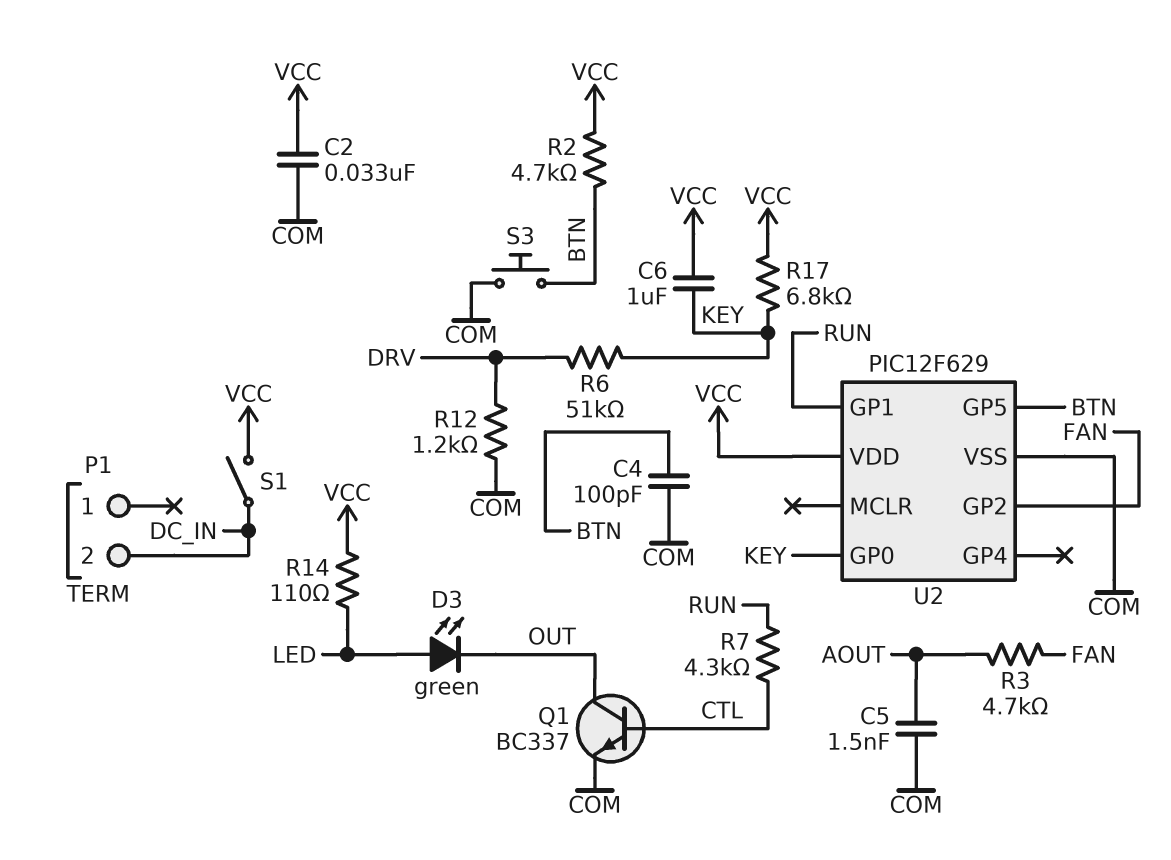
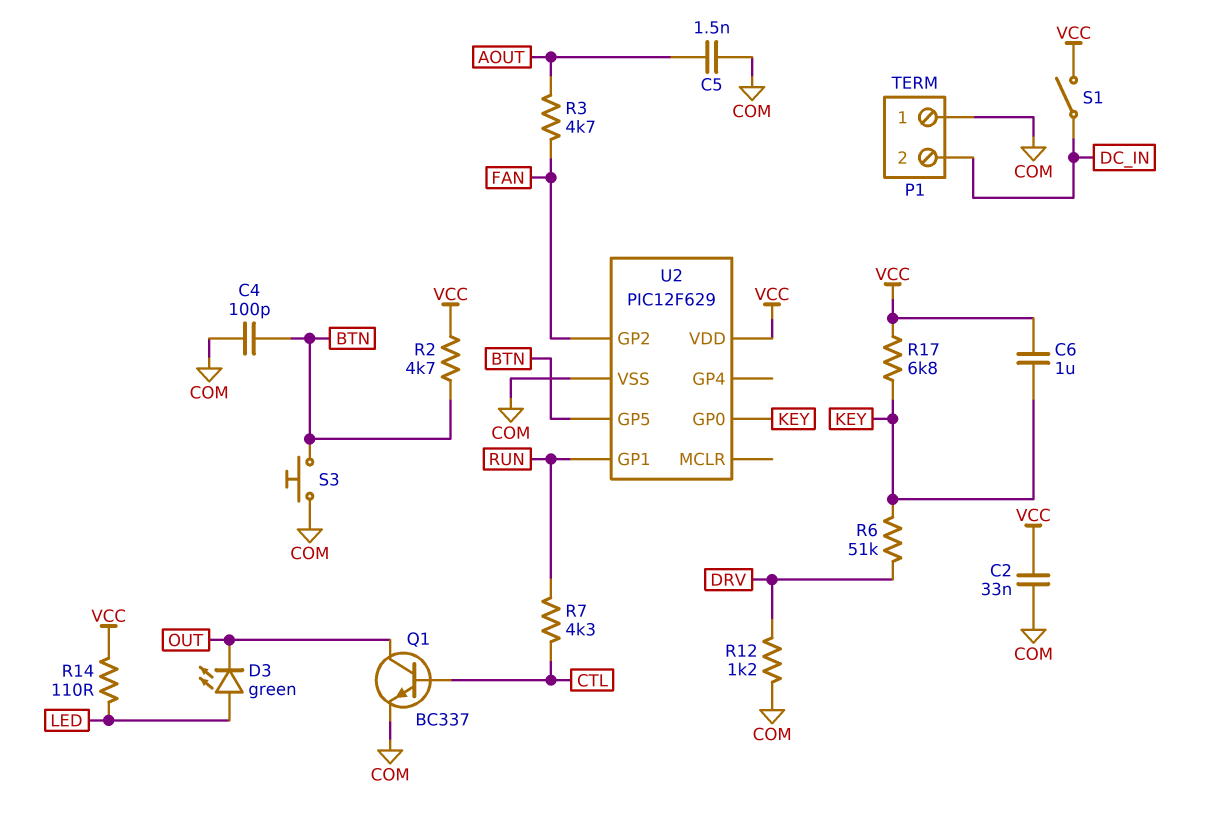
P1 pin 1: none -> COM

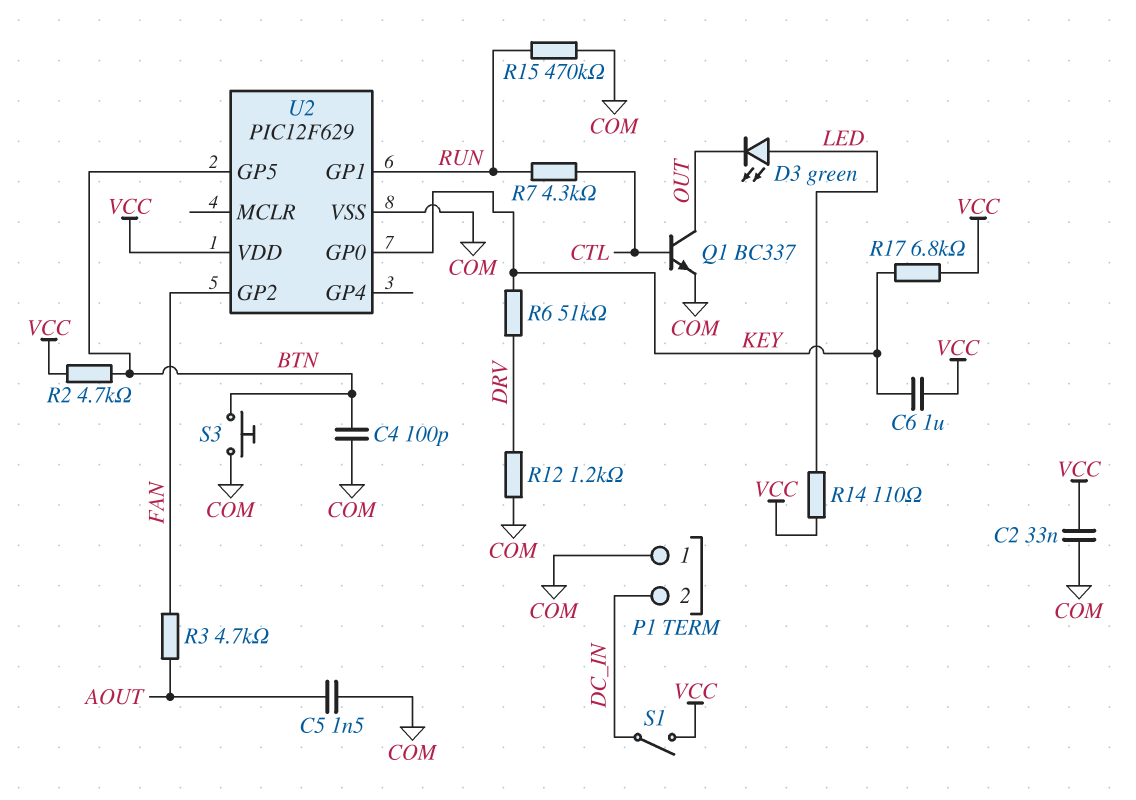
R15: none -> 470k (COM, RUN)

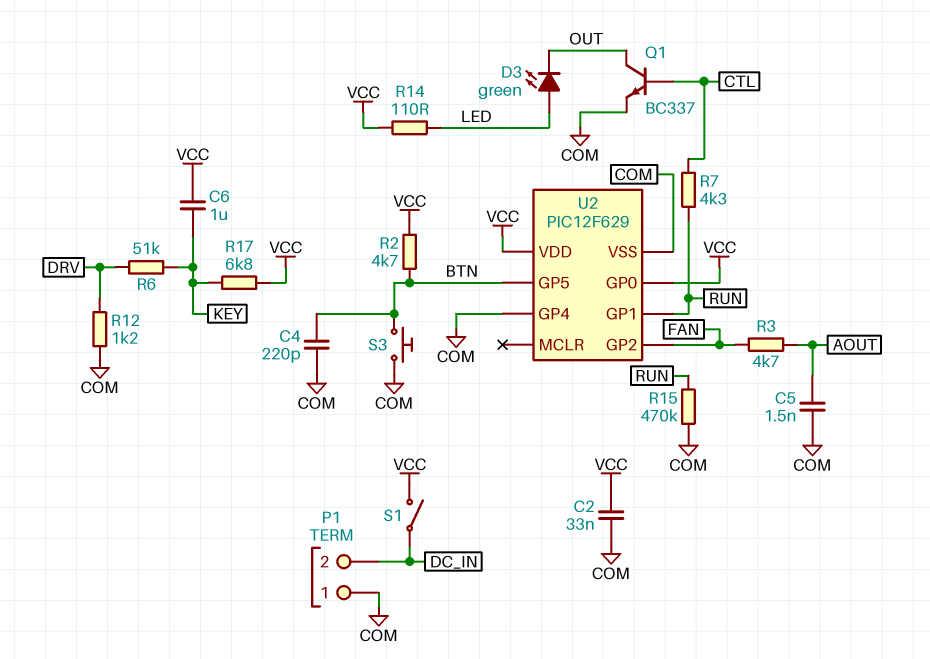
C4: 100pF (BTN, COM) -> 220pF (BTN, COM)
U2 pin GP0: KEY -> VCC
U2 pin GP4: none -> COM

